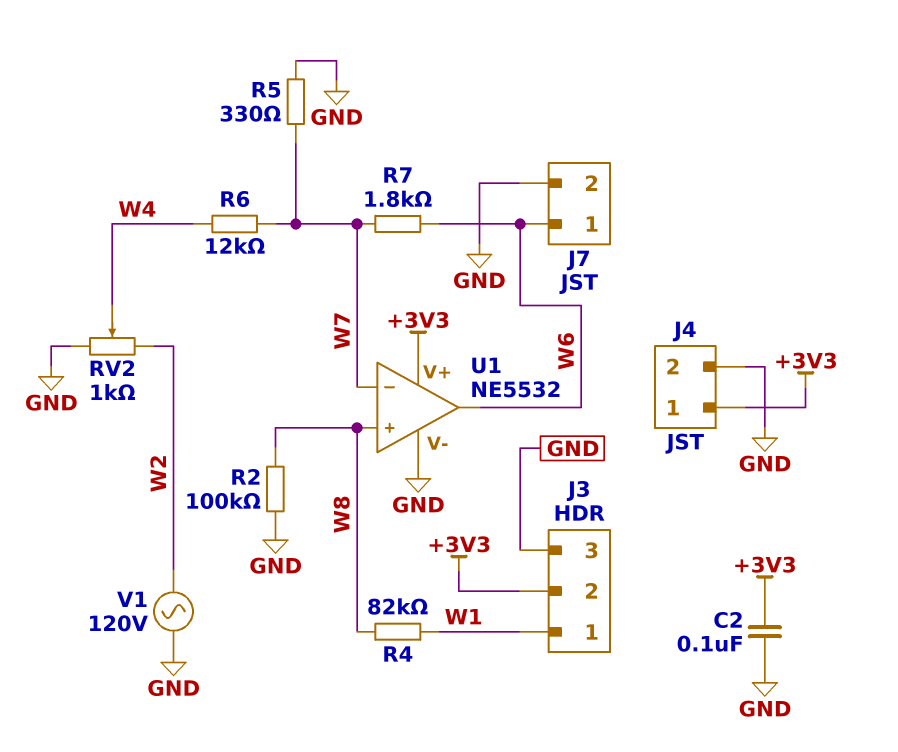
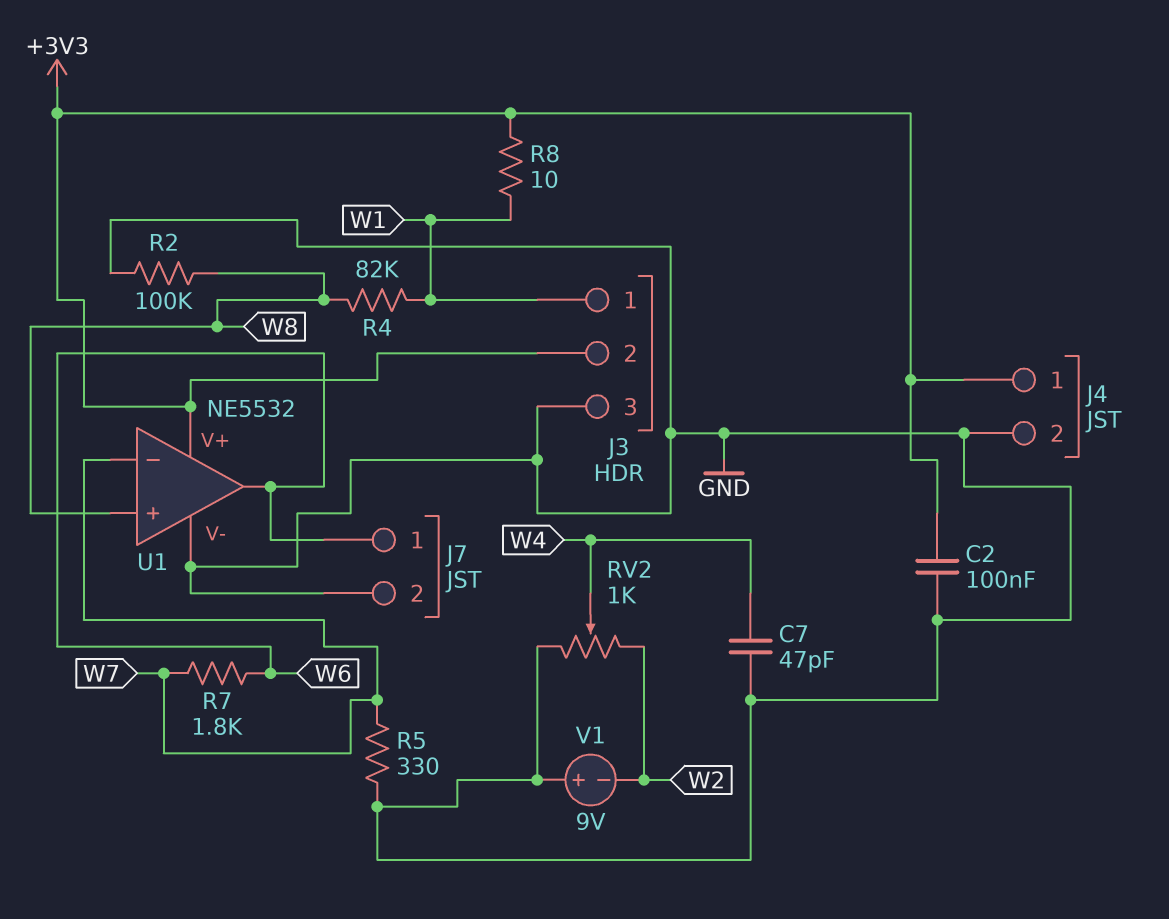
C7: none -> 47pF (GND, W4)
R6: 12k (W4, W7) -> none
R8: none -> 10 (+3V3, W1)
V1: AC 120V (GND, W2) -> 9V (plus GND, minus W2)

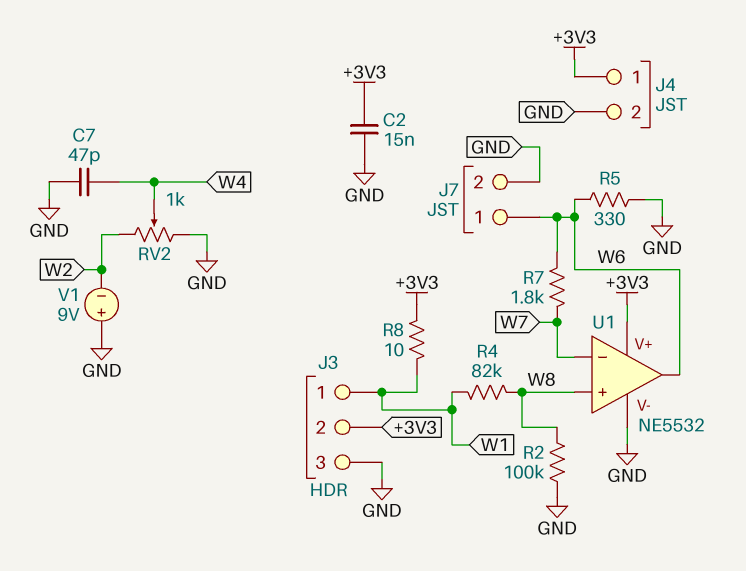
C2: 100nF (+3V3, GND) -> 15nF (+3V3, GND)
R5: 330 (GND, W7) -> 330 (GND, W6)

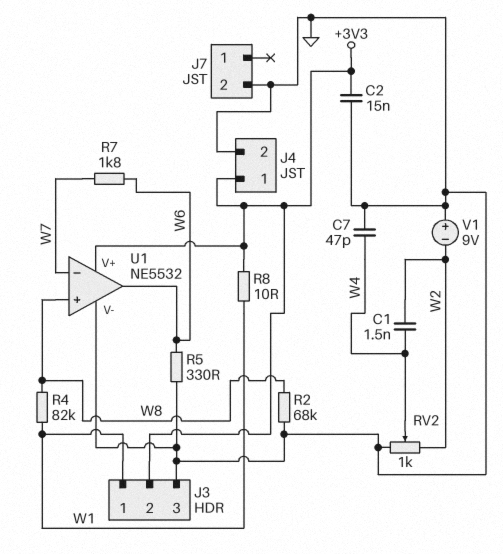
C1: none -> 1.5nF (W2, W4)
J7 pin 1: W6 -> none
R2: 100k (GND, W8) -> 68k (GND, W8)

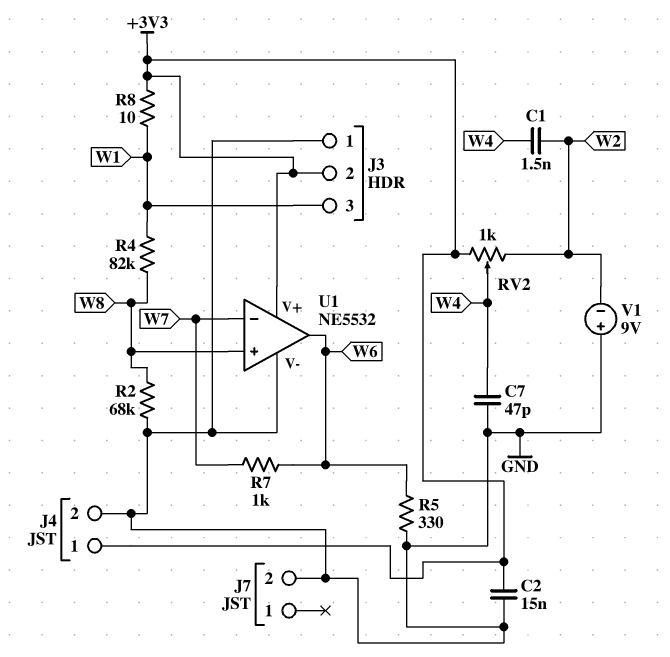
J3 pin 1: W1 -> GND
J3 pin 3: GND -> W1
R7: 1.8k (W6, W7) -> 1k (W6, W7)
RV2: 1k (GND, W2, wiper W4) -> 1k (+3V3, W2, wiper W4)

